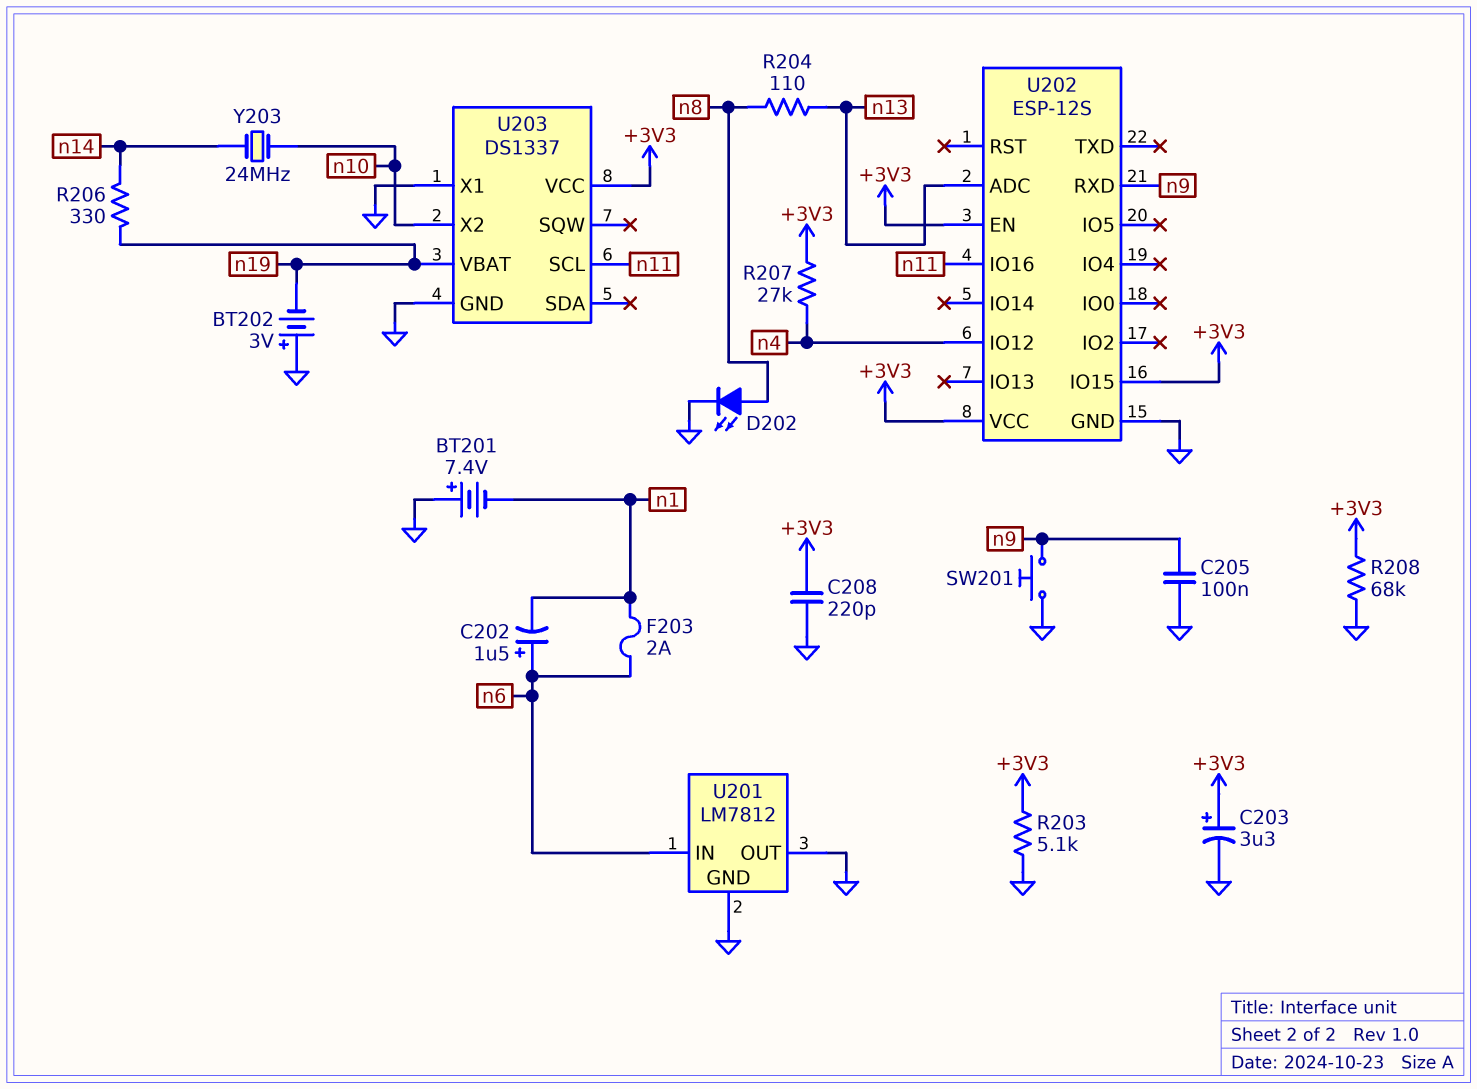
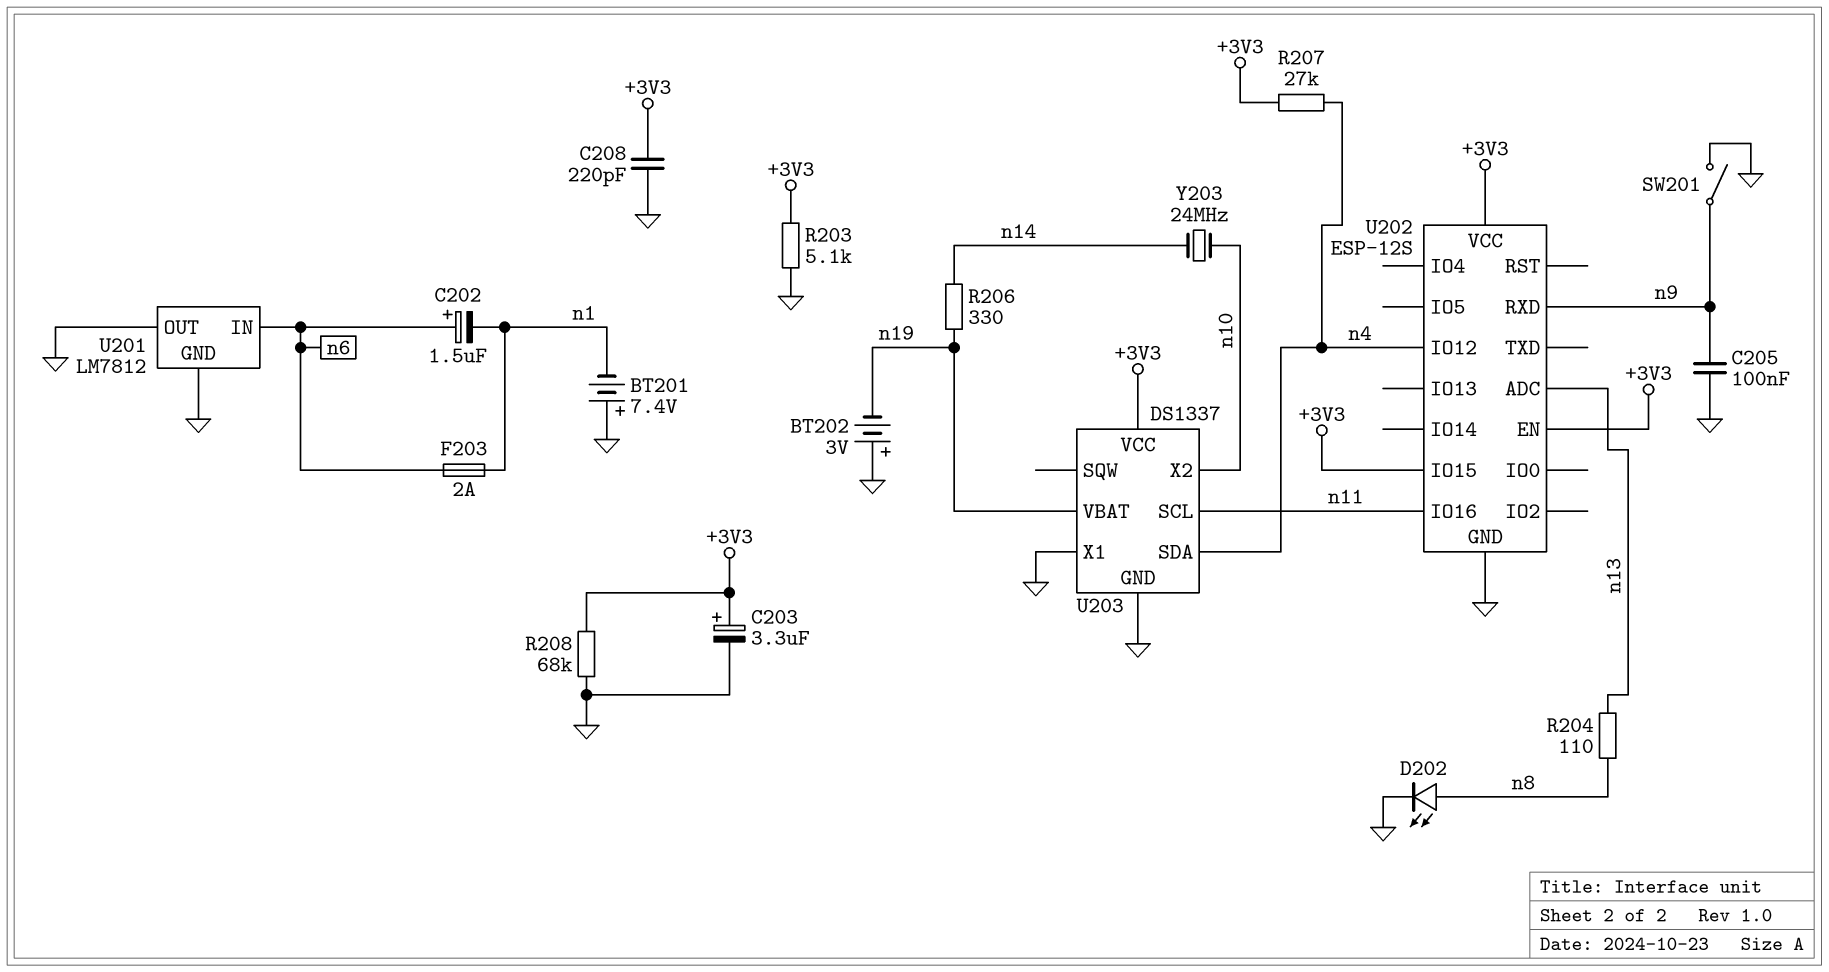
SW201: button (GND, n9) -> switch (GND, n9)
U203 pin SDA: none -> n4

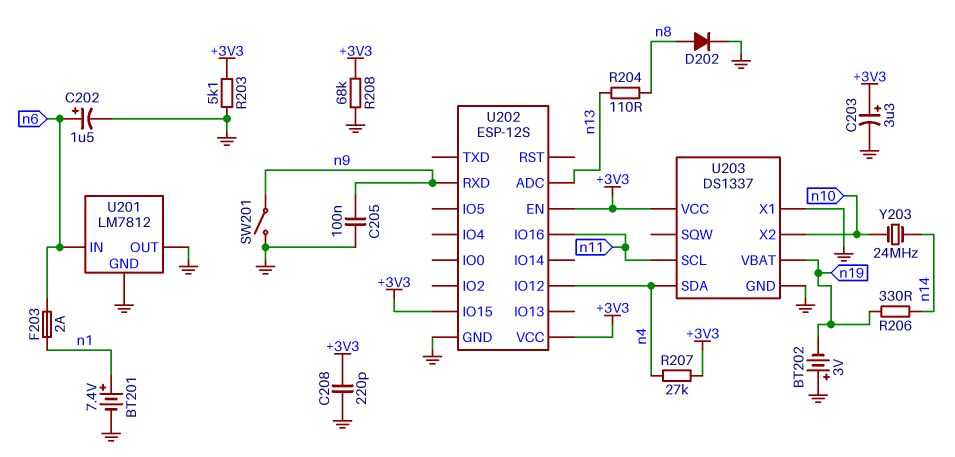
BT201: 7.4V (plus GND, minus n1) -> 7.4V (plus n1, minus GND)
C202: 1.5uF (plus n6, minus n1) -> 1.5uF (plus n6, minus GND)
D202: LED (A n8, K GND) -> diode (A n8, K GND)

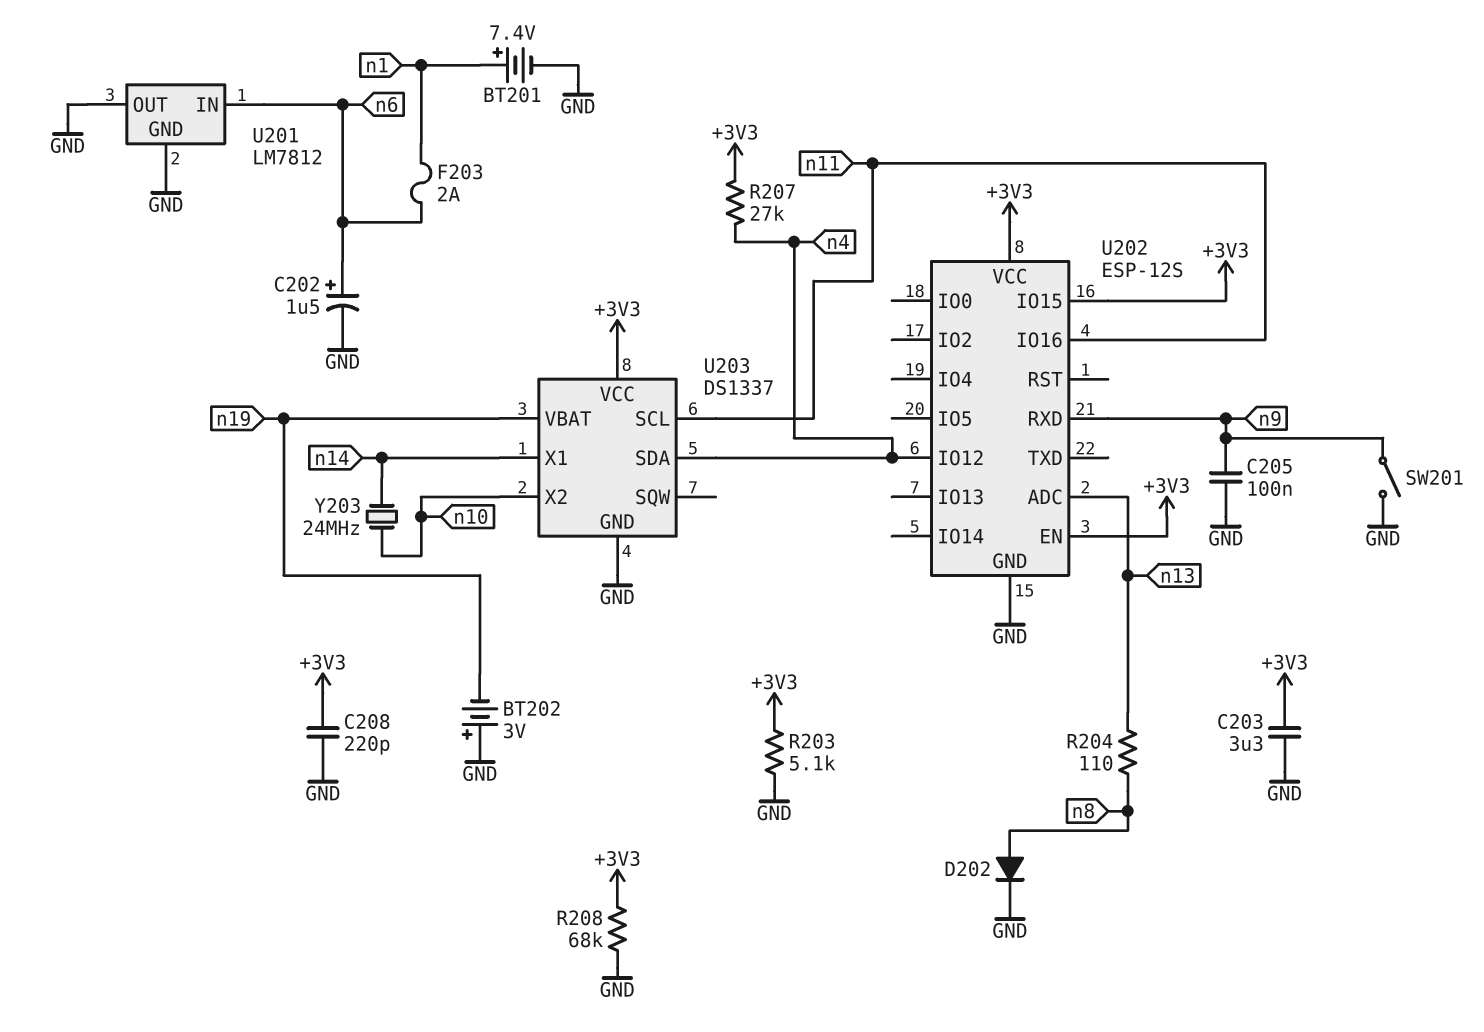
C203: 3.3uF (plus +3V3, minus GND) -> 3.3uF (+3V3, GND)
R206: 330 (n14, n19) -> none
U203 pin X1: GND -> n14

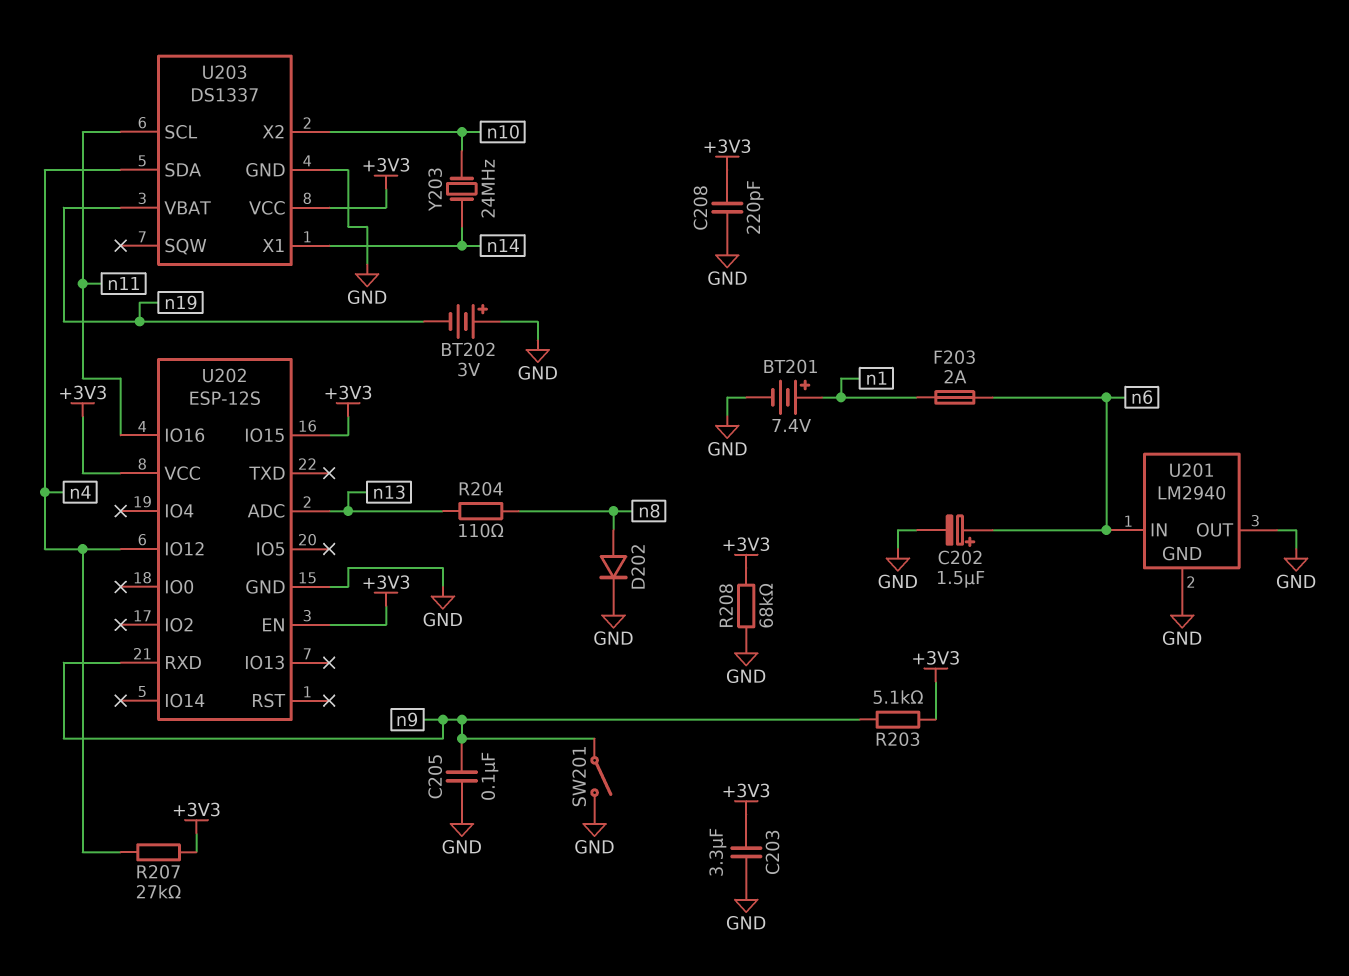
R203: 5.1k (+3V3, GND) -> 5.1k (+3V3, n9)
U201: LM7812 -> LM2940

